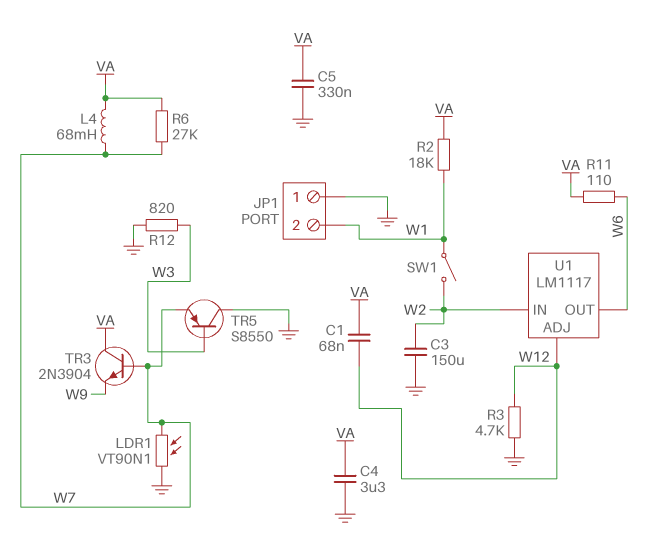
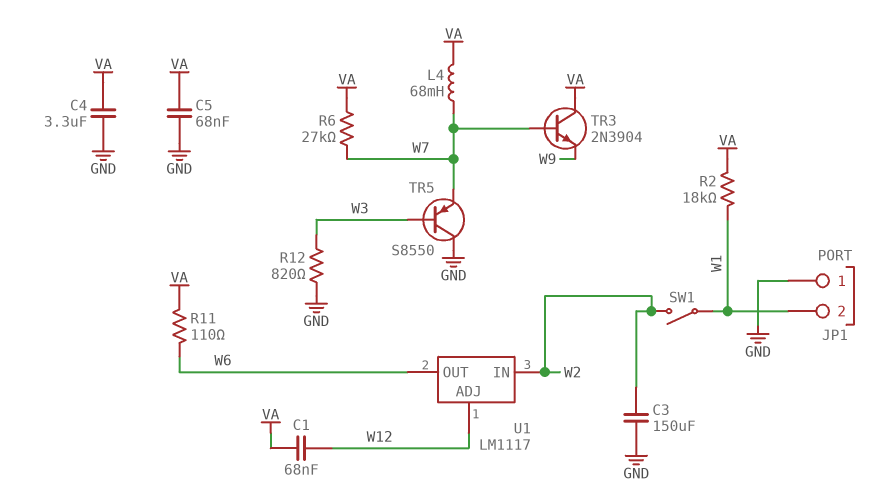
C5: 330nF (GND, VA) -> 68nF (GND, VA)
LDR1: VT90N1 (GND, W7) -> none
R3: 4.7k (GND, W12) -> none

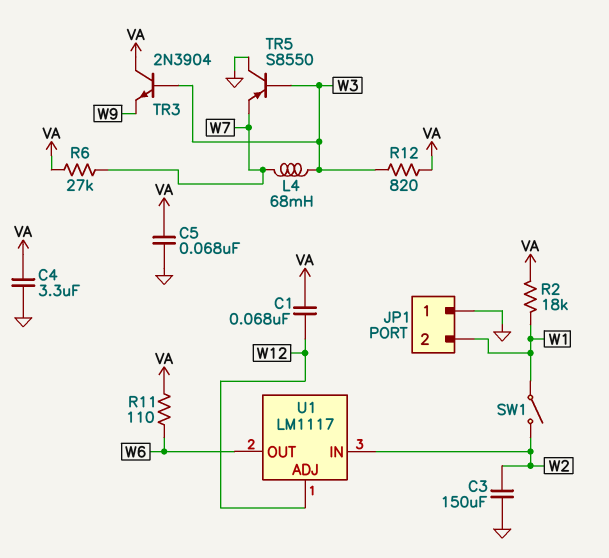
L4: 68mH (VA, W7) -> 68mH (W3, W7)
R12: 820 (GND, W3) -> 820 (VA, W3)
TR3: NPN 2N3904 (B W7, C VA, E W9) -> NPN 2N3904 (B W3, C VA, E W9)

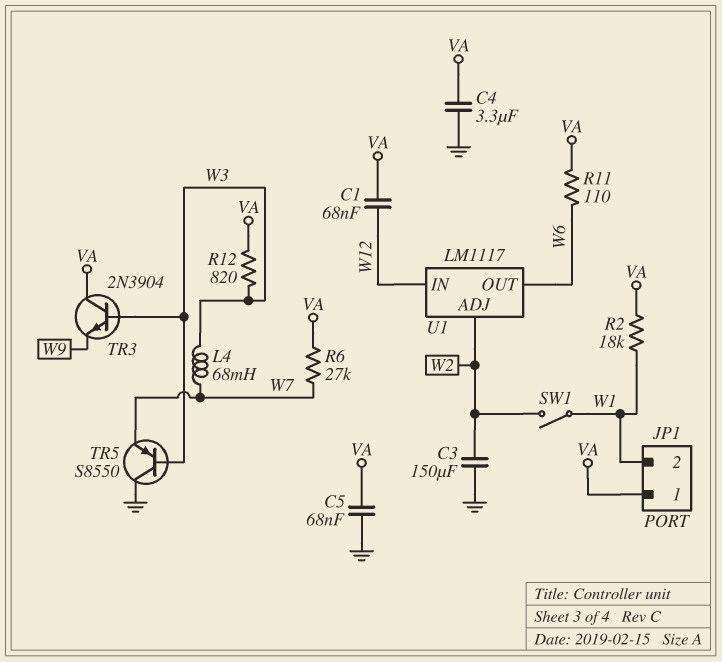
JP1 pin 1: GND -> VA
U1 pin ADJ: W12 -> W2
U1 pin IN: W2 -> W12

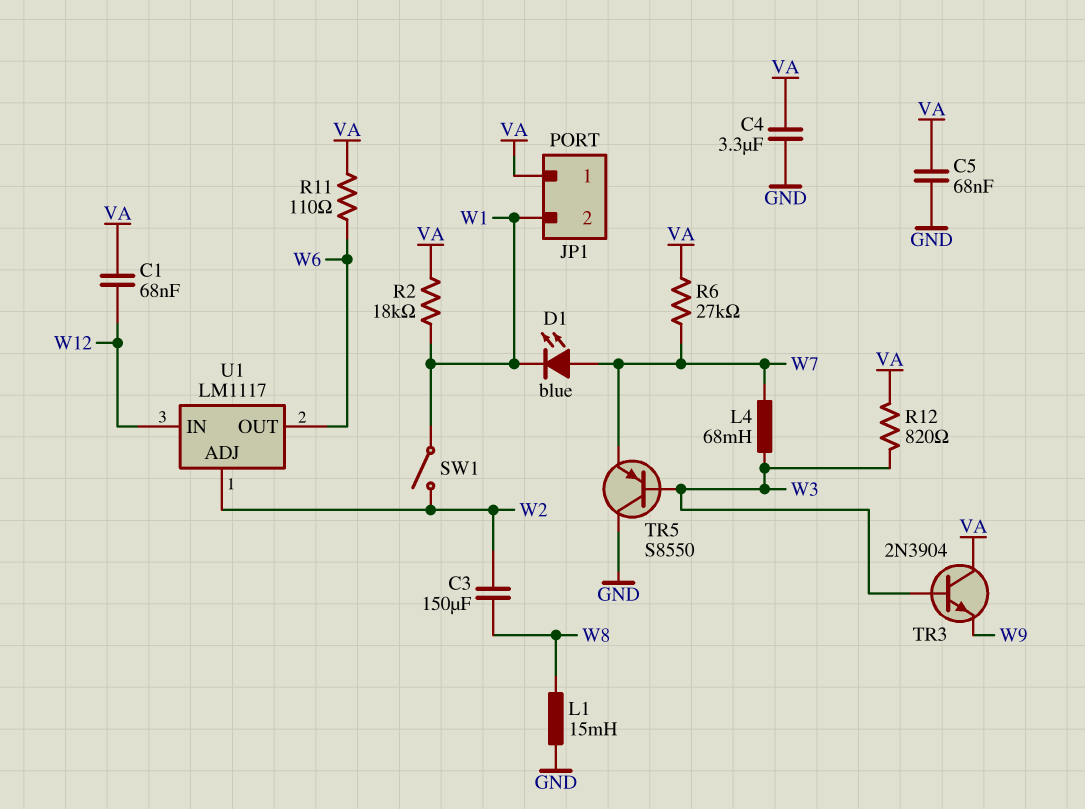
C3: 150uF (GND, W2) -> 150uF (W2, W8)
D1: none -> LED blue (A W7, K W1)
L1: none -> 15mH (GND, W8)

